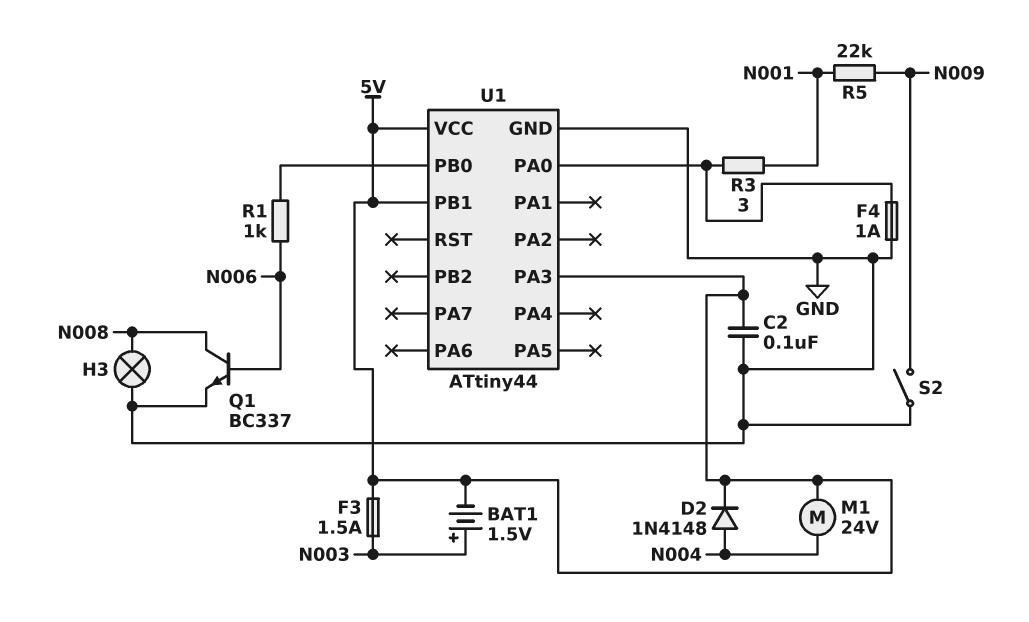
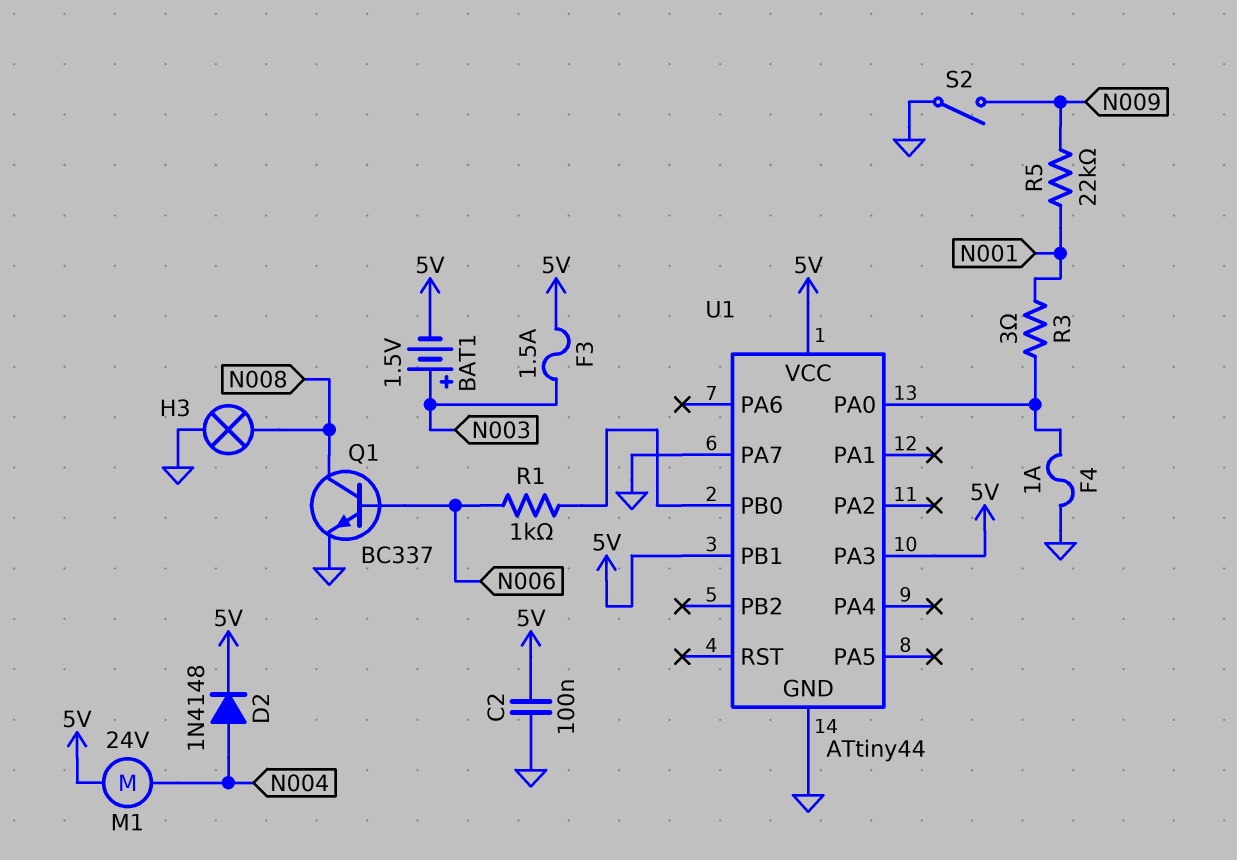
U1 pin PA7: none -> GND

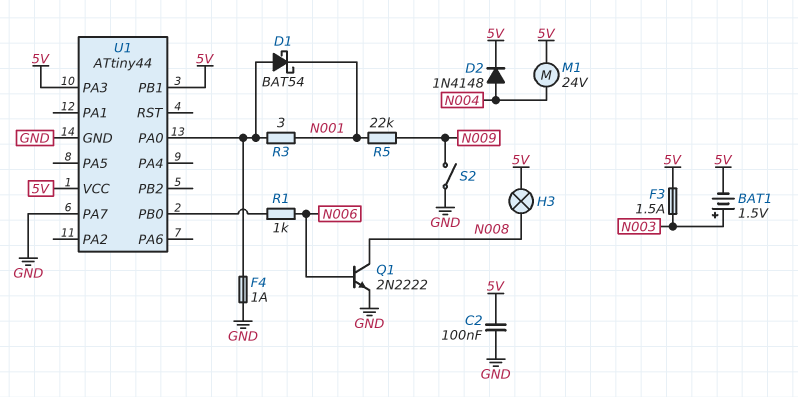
D1: none -> schottky BAT54 (A U1/PA0, K N001)
H3: lamp (GND, N008) -> lamp (5V, N008)
Q1: NPN BC337 (B N006, C N008, E GND) -> NPN 2N2222 (B N006, C N008, E GND)

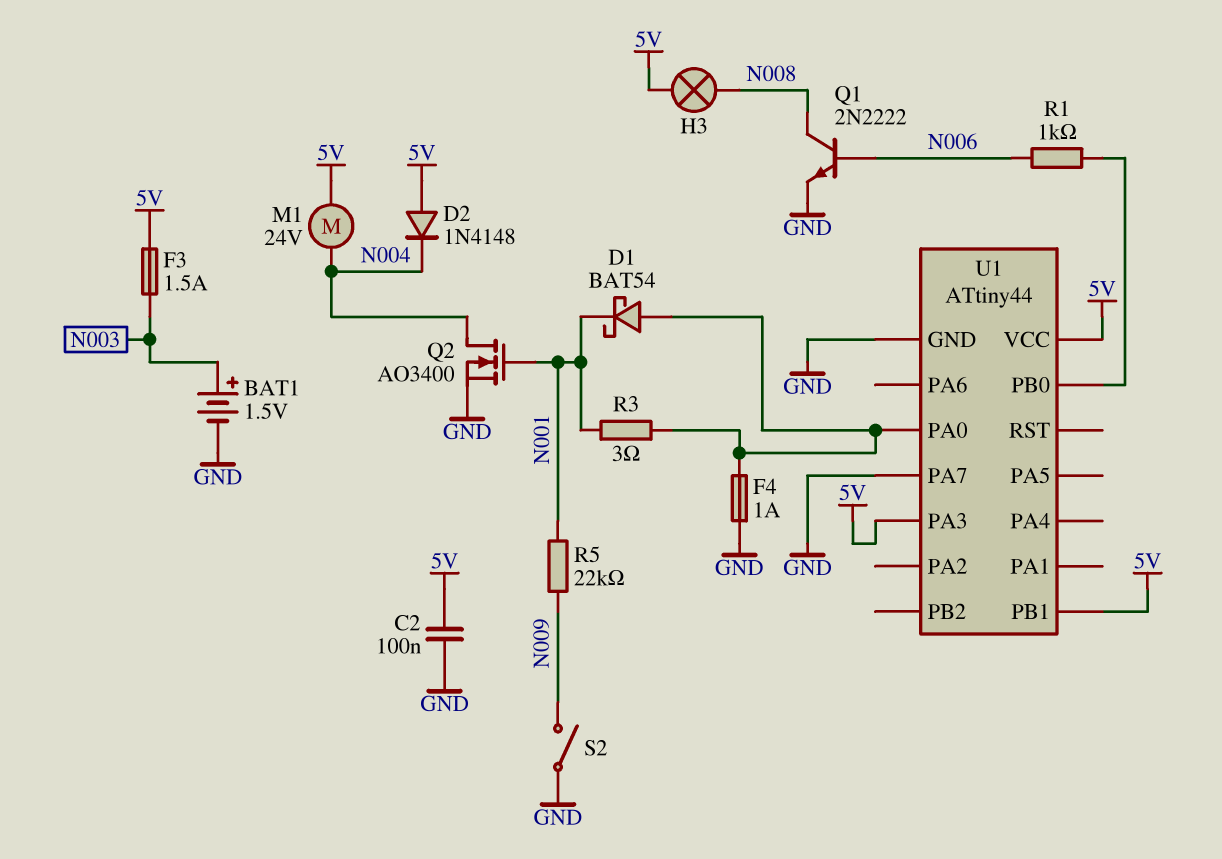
BAT1: 1.5V (plus N003, minus 5V) -> 1.5V (plus N003, minus GND)
D2: diode 1N4148 (A N004, K 5V) -> diode 1N4148 (A 5V, K N004)
Q2: none -> NMOS AO3400 (G N001, D N004, S GND)

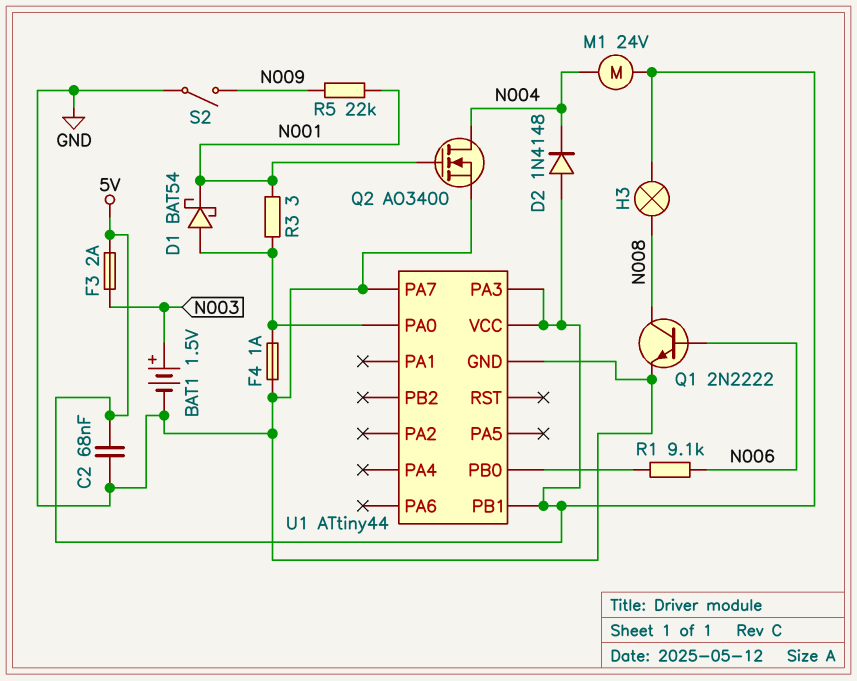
C2: 100nF (5V, GND) -> 68nF (5V, GND)
F3: 1.5A (5V, N003) -> 2A (5V, N003)
R1: 1k (N006, U1/PB0) -> 9.1k (N006, U1/PB0)

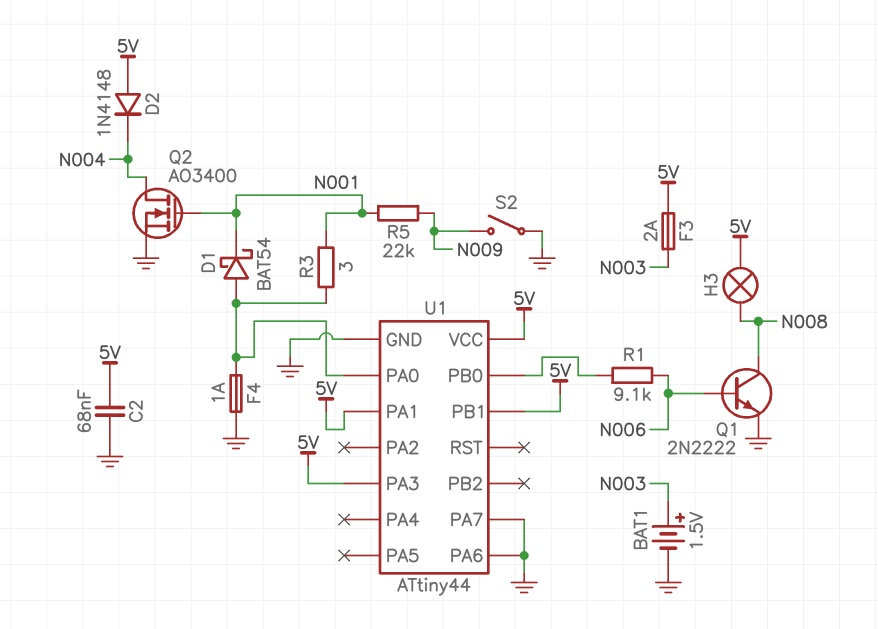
M1: motor 24V (5V, N004) -> none
U1 pin PA1: none -> 5V
U1 pin PA6: none -> GND

